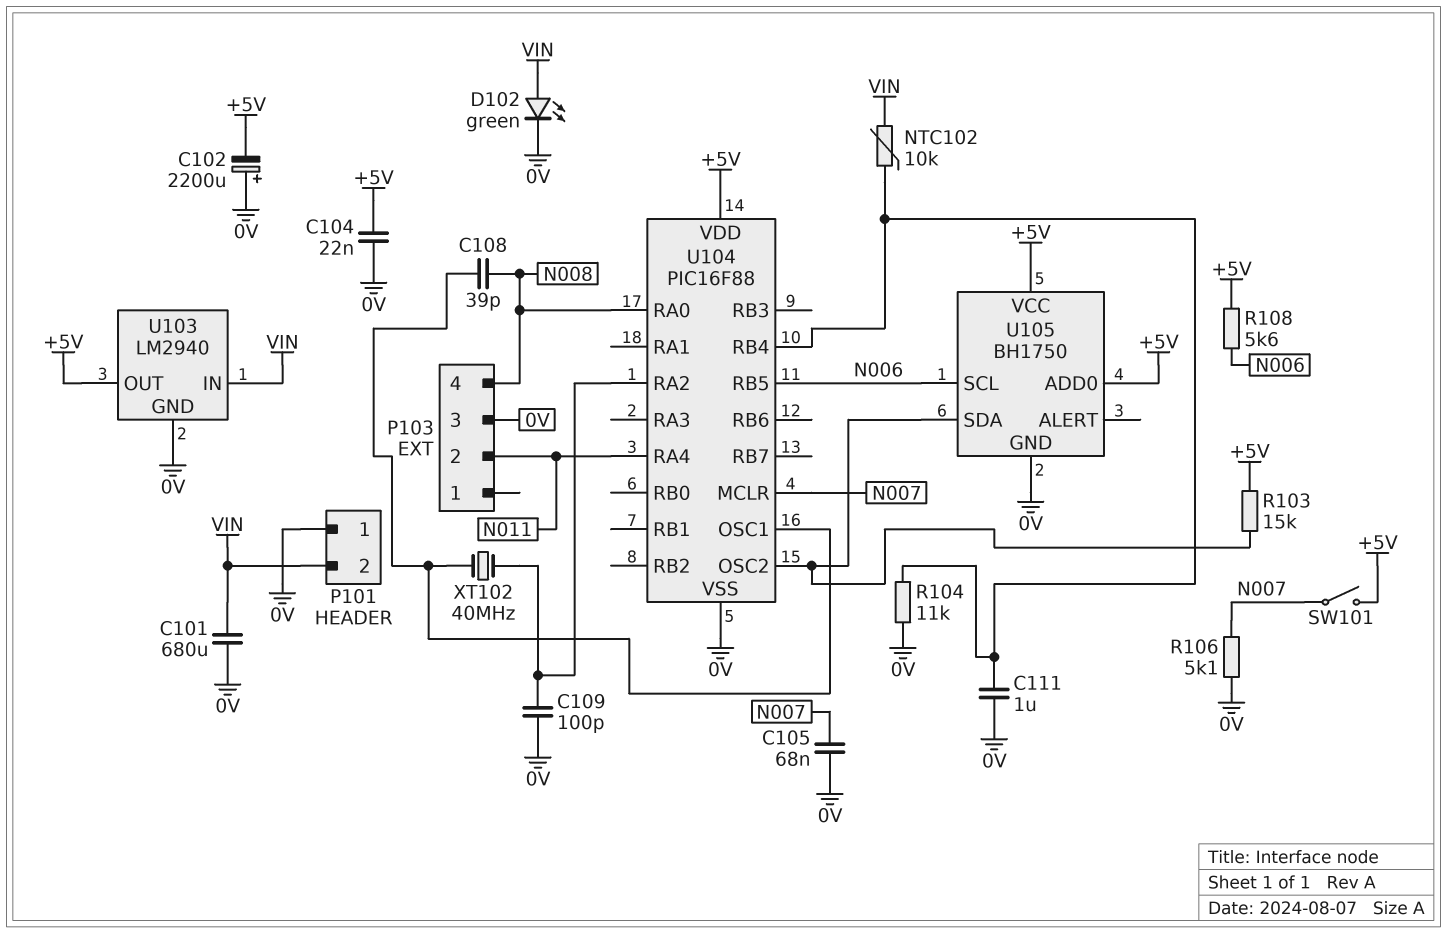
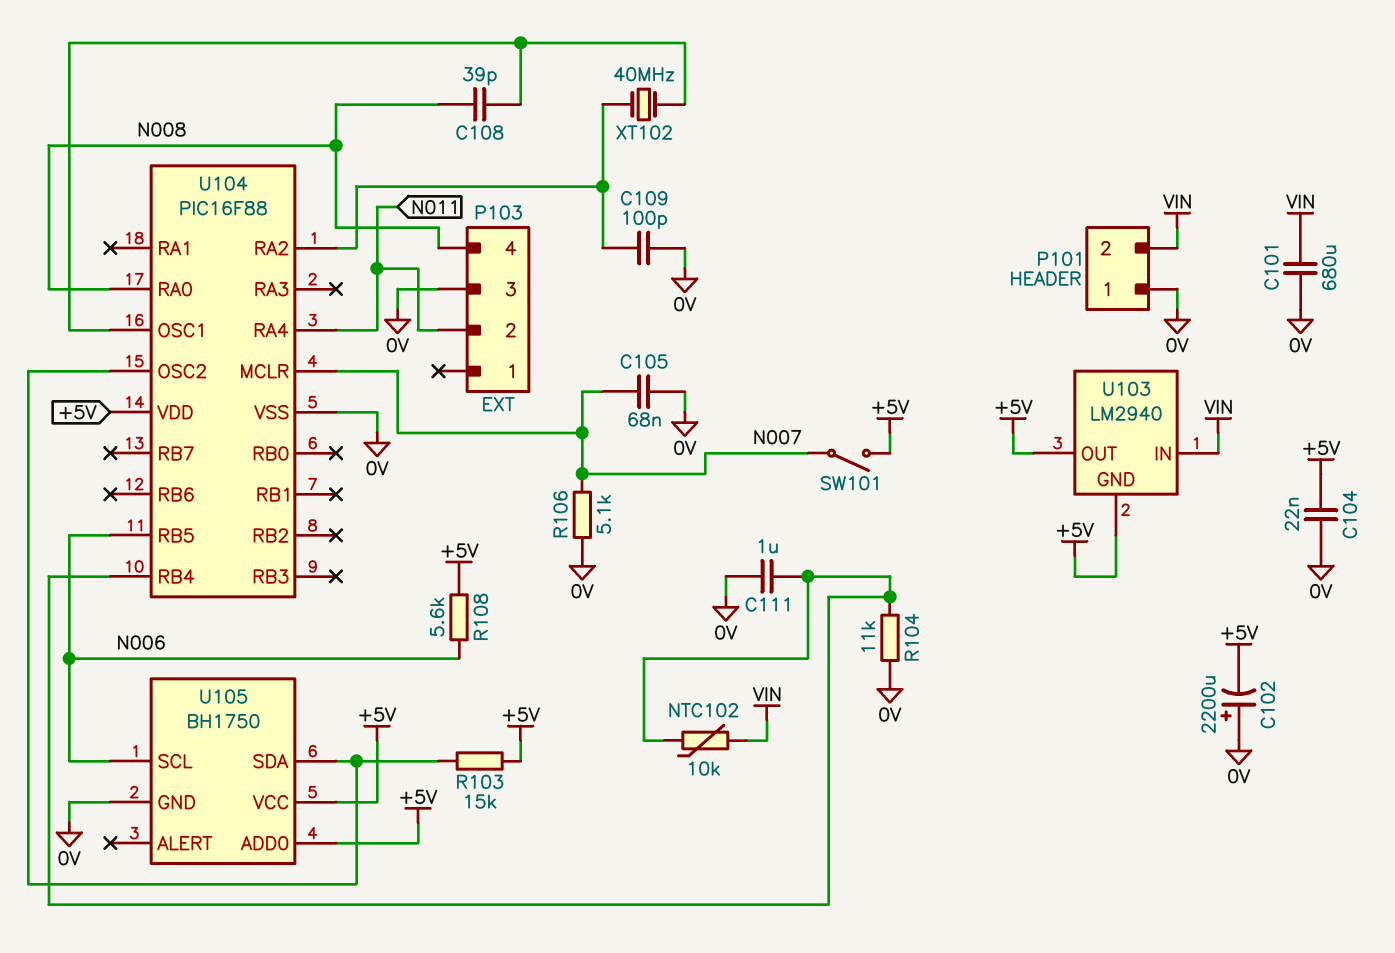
D102: LED green (A VIN, K 0V) -> none
U103 pin GND: 0V -> +5V

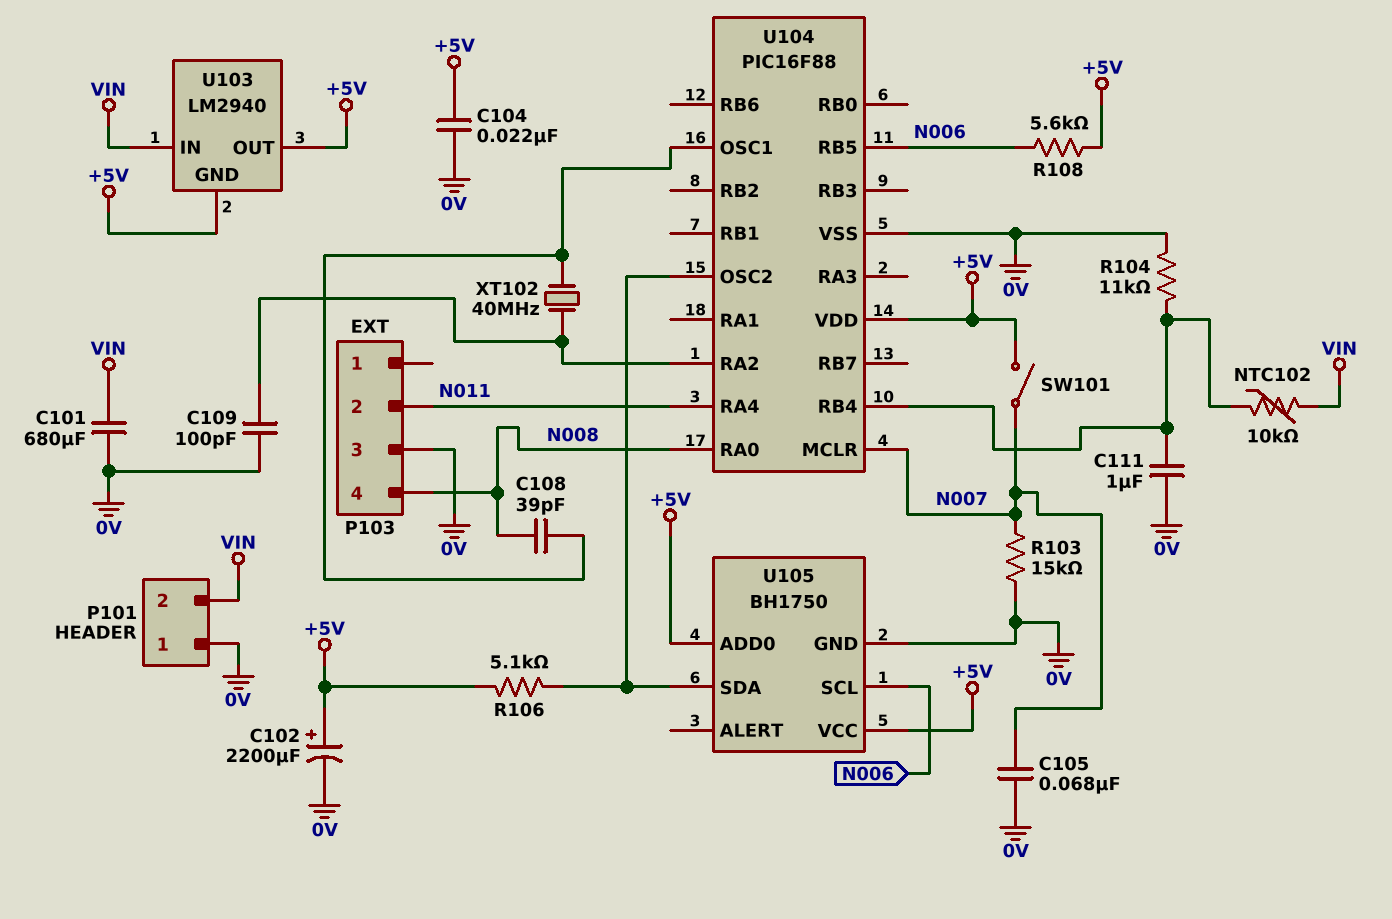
C102: 2200uF (plus 0V, minus +5V) -> 2200uF (plus +5V, minus 0V)
R103: 15k (+5V, U104/OSC2) -> 15k (0V, N007)
R106: 5.1k (0V, N007) -> 5.1k (+5V, U104/OSC2)

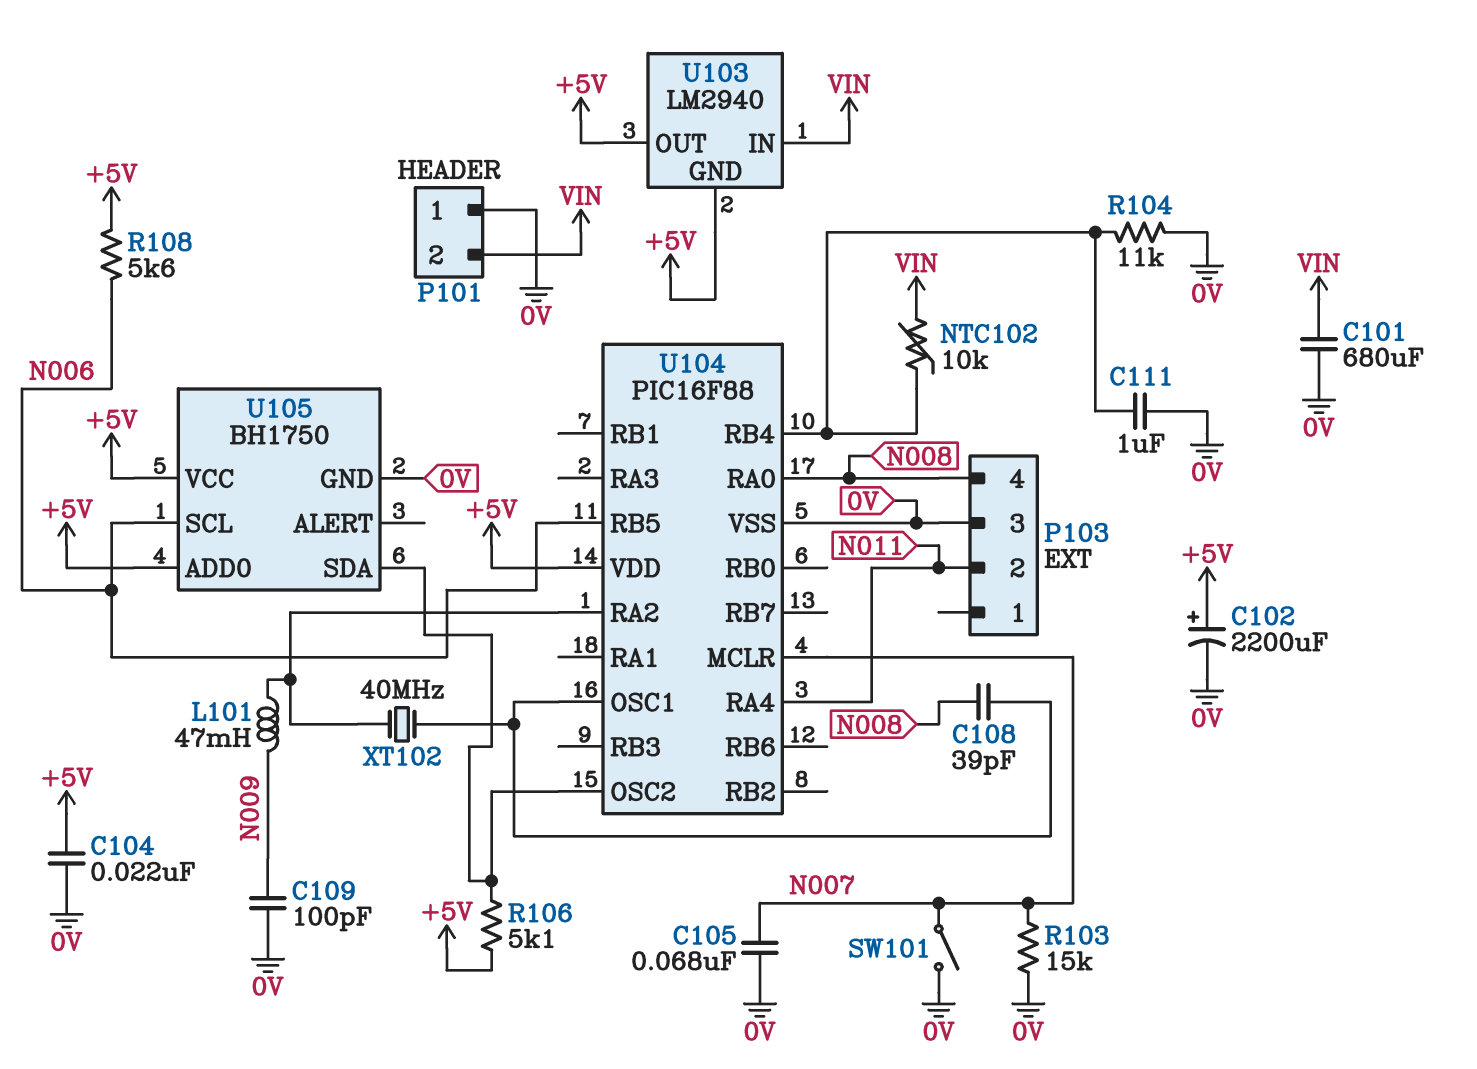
C109: 100pF (0V, U104/RA2) -> 100pF (0V, N009)
L101: none -> 47mH (N009, U104/RA2)
SW101: switch (+5V, N007) -> switch (0V, N007)

